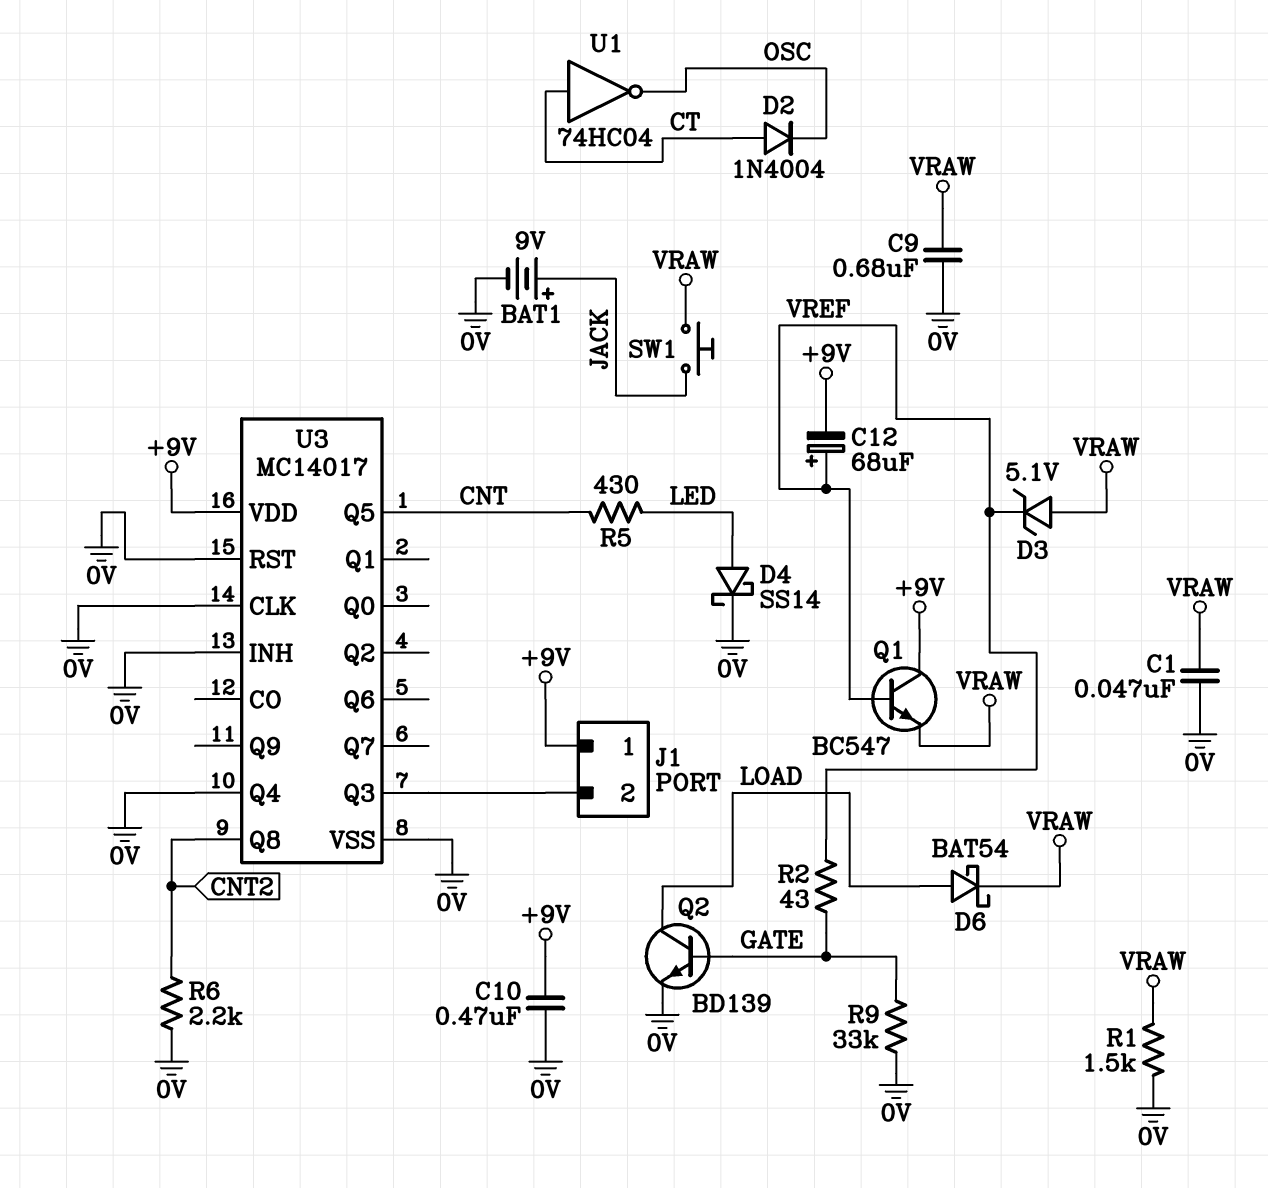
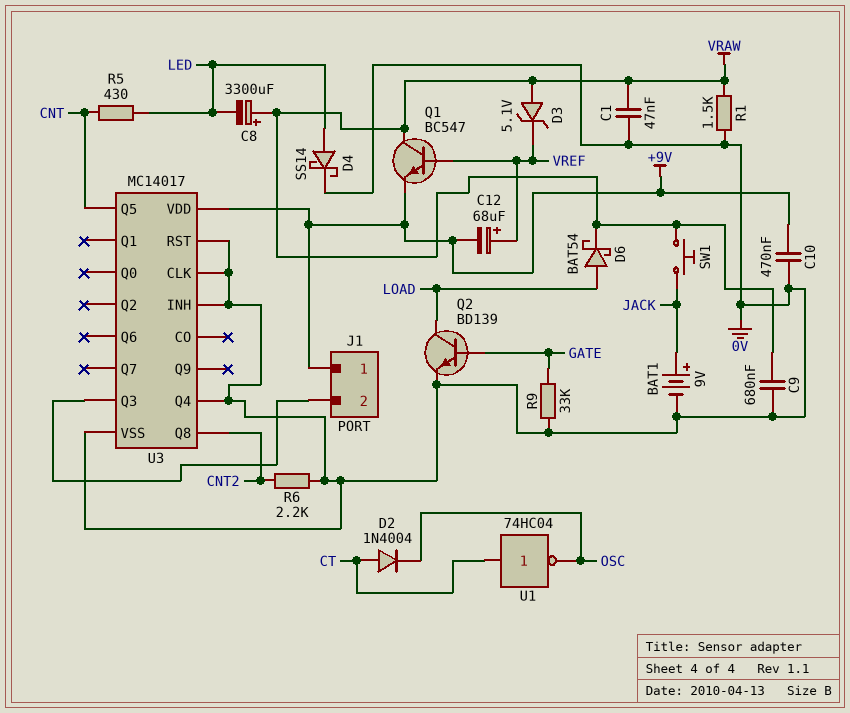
C8: none -> 3300uF (plus VRAW, minus LED)
Q1: NPN BC547 (B VREF, C +9V, E VRAW) -> NPN BC547 (B VREF, C VRAW, E +9V)
R2: 43 (GATE, VREF) -> none

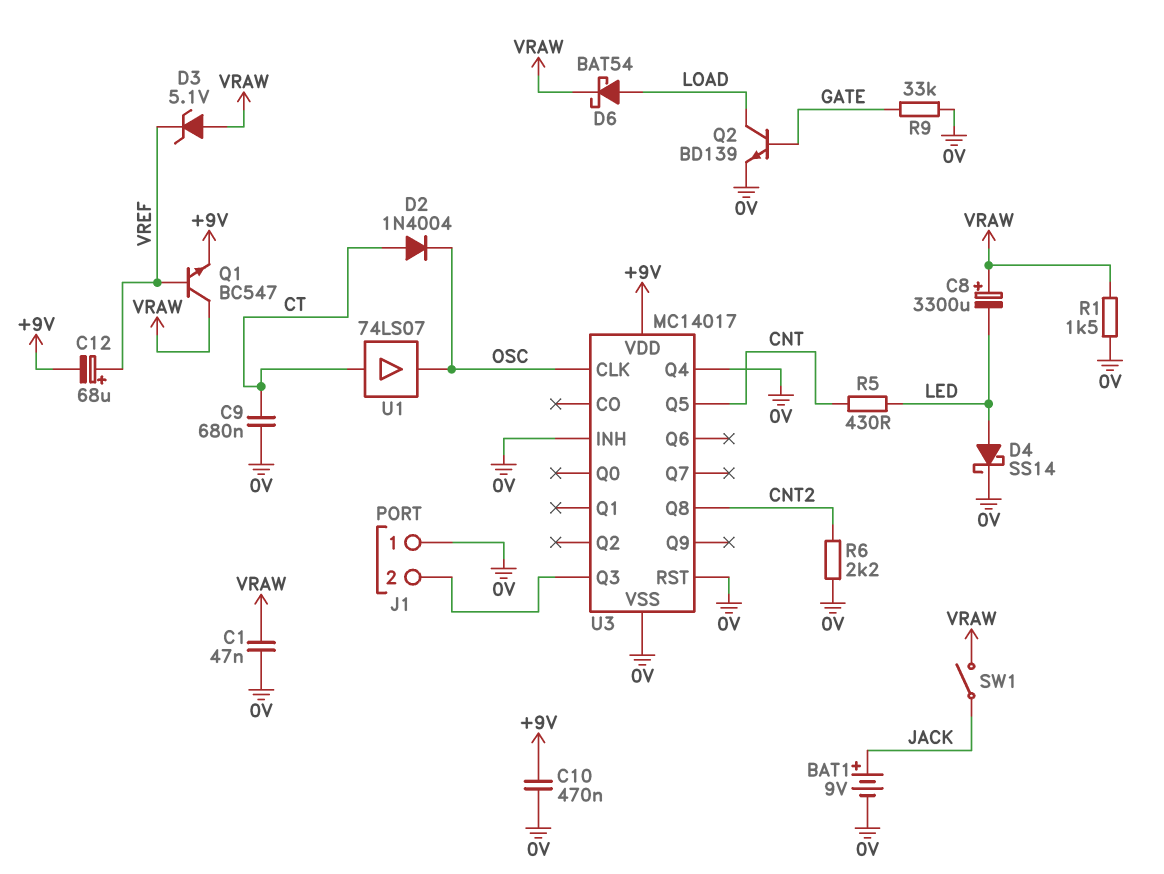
C9: 680nF (0V, VRAW) -> 680nF (0V, CT)
J1 pin 1: +9V -> 0V
SW1: button (JACK, VRAW) -> switch (JACK, VRAW)
U1: NOT 74HC04 (in CT, out OSC) -> buffer 74LS07 (in CT, out OSC)
U3 pin CLK: 0V -> OSC

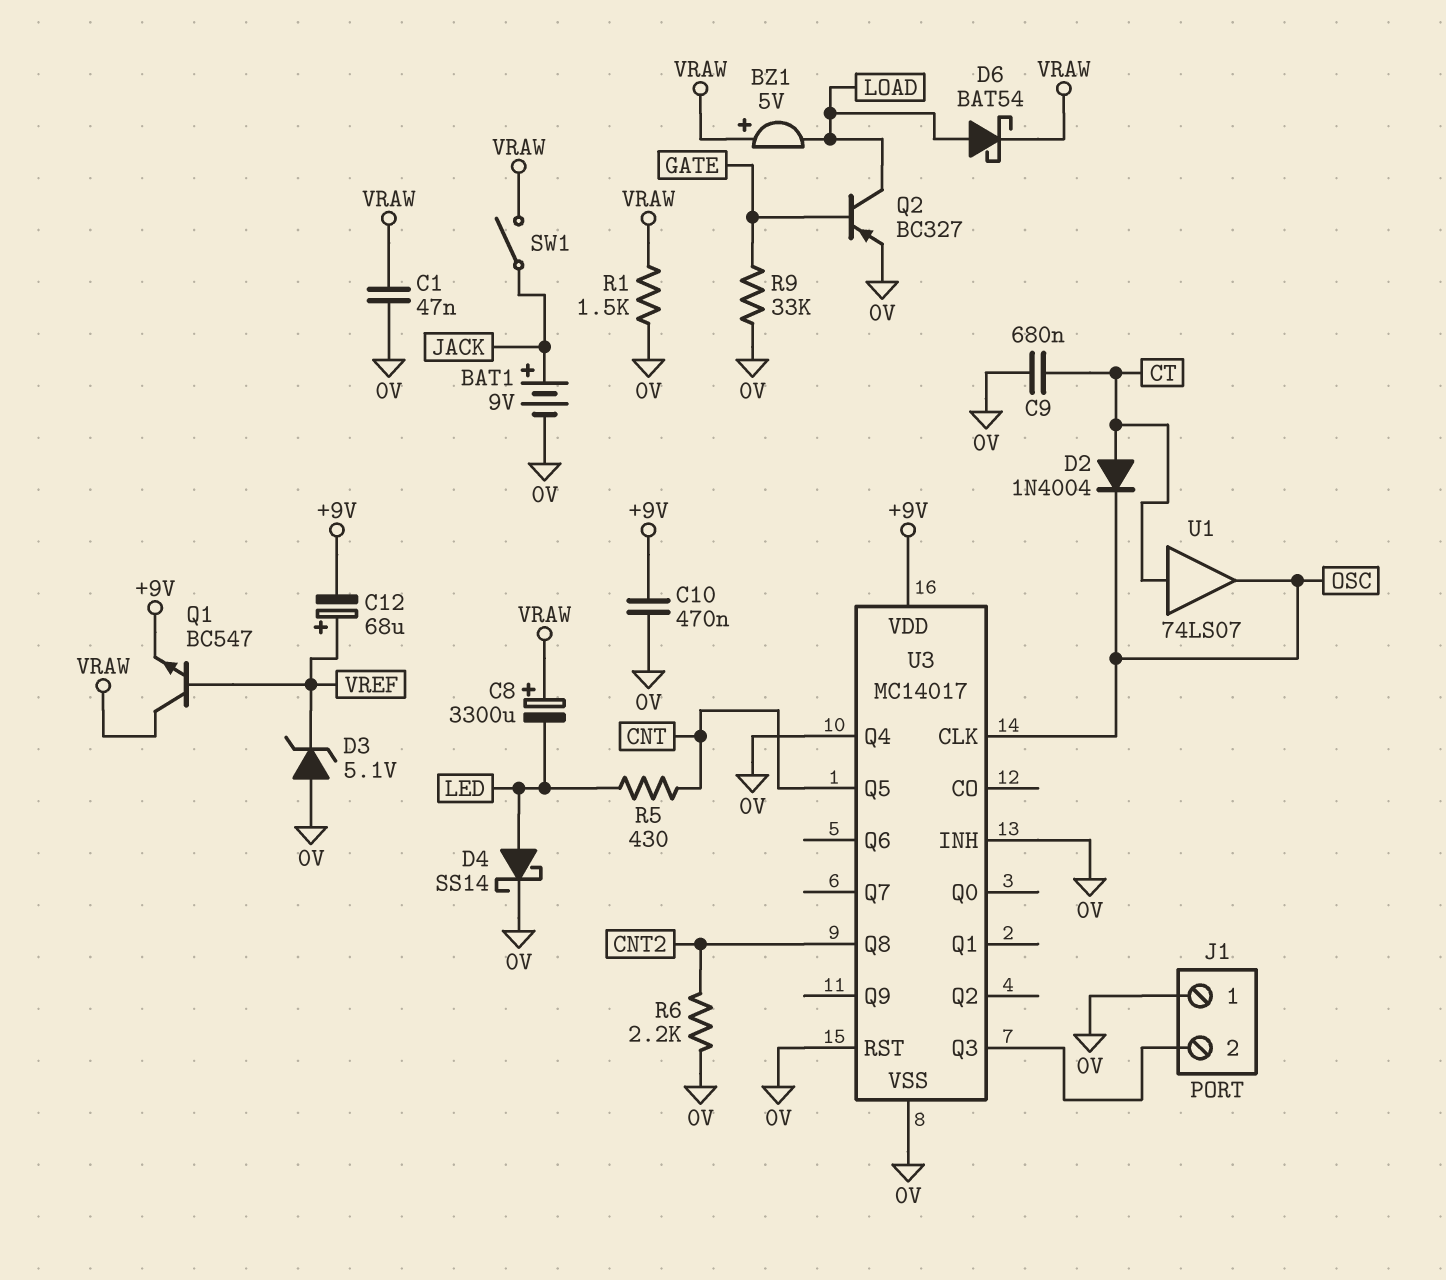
BZ1: none -> buzzer 5V (plus VRAW, minus LOAD)
D3: zener 5.1V (A VRAW, K VREF) -> zener 5.1V (A 0V, K VREF)
Q2: NPN BD139 (B GATE, C LOAD, E 0V) -> PNP BC327 (B GATE, C LOAD, E 0V)

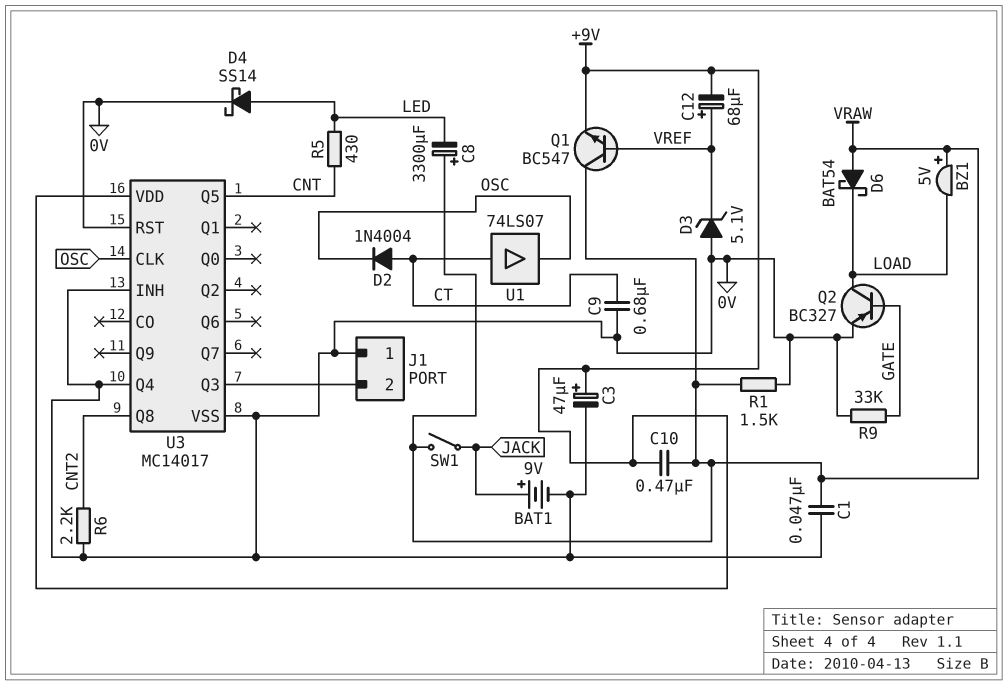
C3: none -> 47uF (plus +9V, minus 0V)
C10: 470nF (+9V, 0V) -> 470nF (+9V, VRAW)
D6: schottky BAT54 (A LOAD, K VRAW) -> schottky BAT54 (A VRAW, K LOAD)

